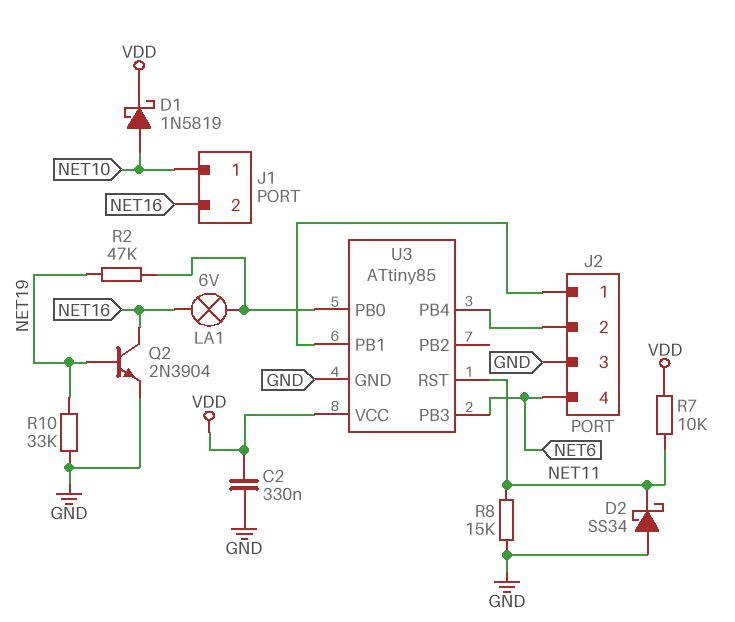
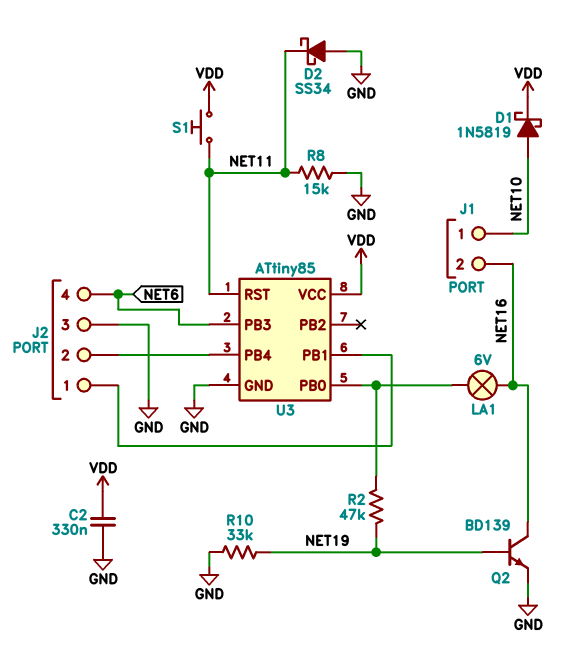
Q2: NPN 2N3904 (B NET19, C NET16, E GND) -> NPN BD139 (B NET19, C NET16, E GND)
R7: 10k (NET11, VDD) -> none
S1: none -> button (NET11, VDD)

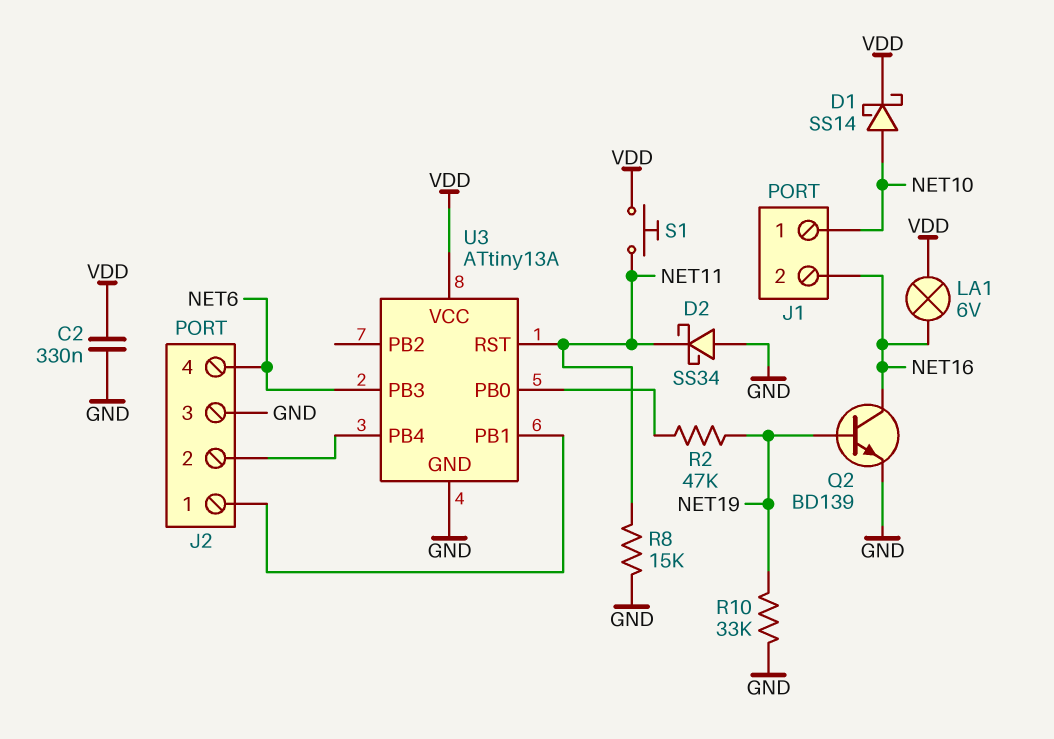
D1: schottky 1N5819 (A NET10, K VDD) -> schottky SS14 (A NET10, K VDD)
LA1: lamp 6V (NET16, U3/PB0) -> lamp 6V (NET16, VDD)
U3: ATtiny85 -> ATtiny13A

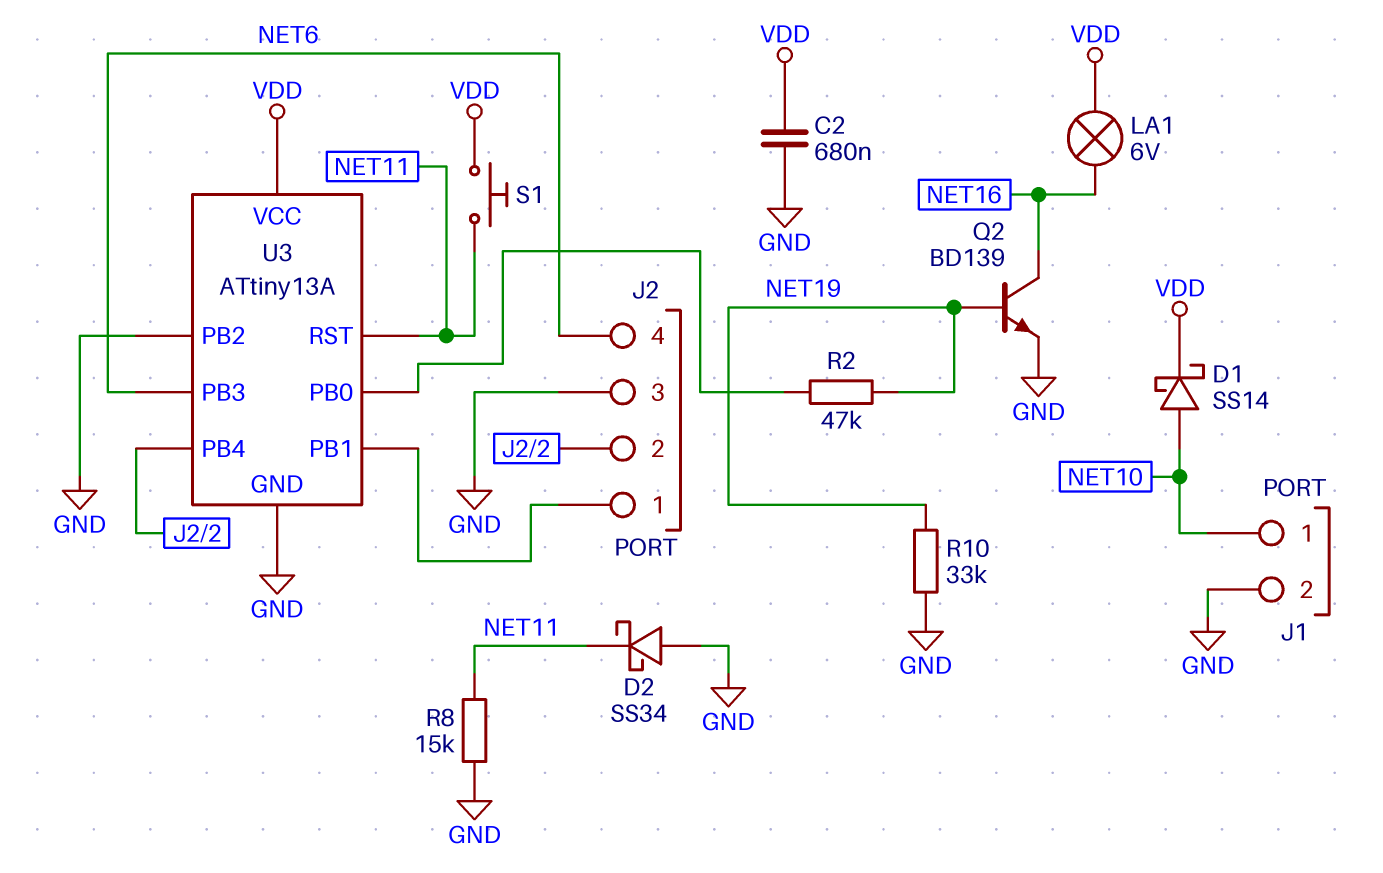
C2: 330nF (GND, VDD) -> 680nF (GND, VDD)
J1 pin 2: NET16 -> GND
U3 pin PB2: none -> GND

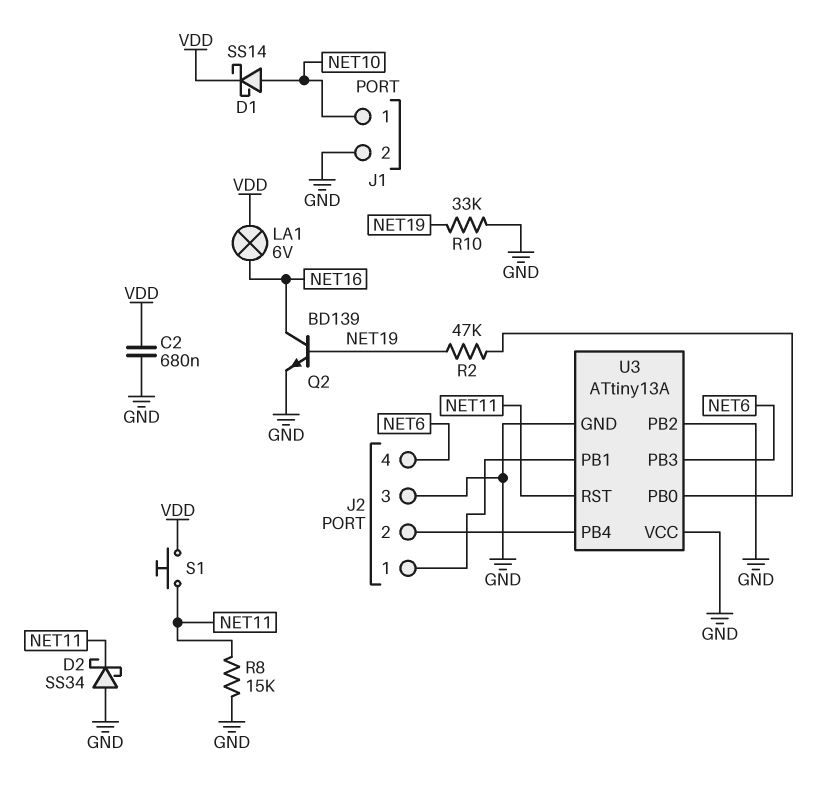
U3 pin VCC: VDD -> GND

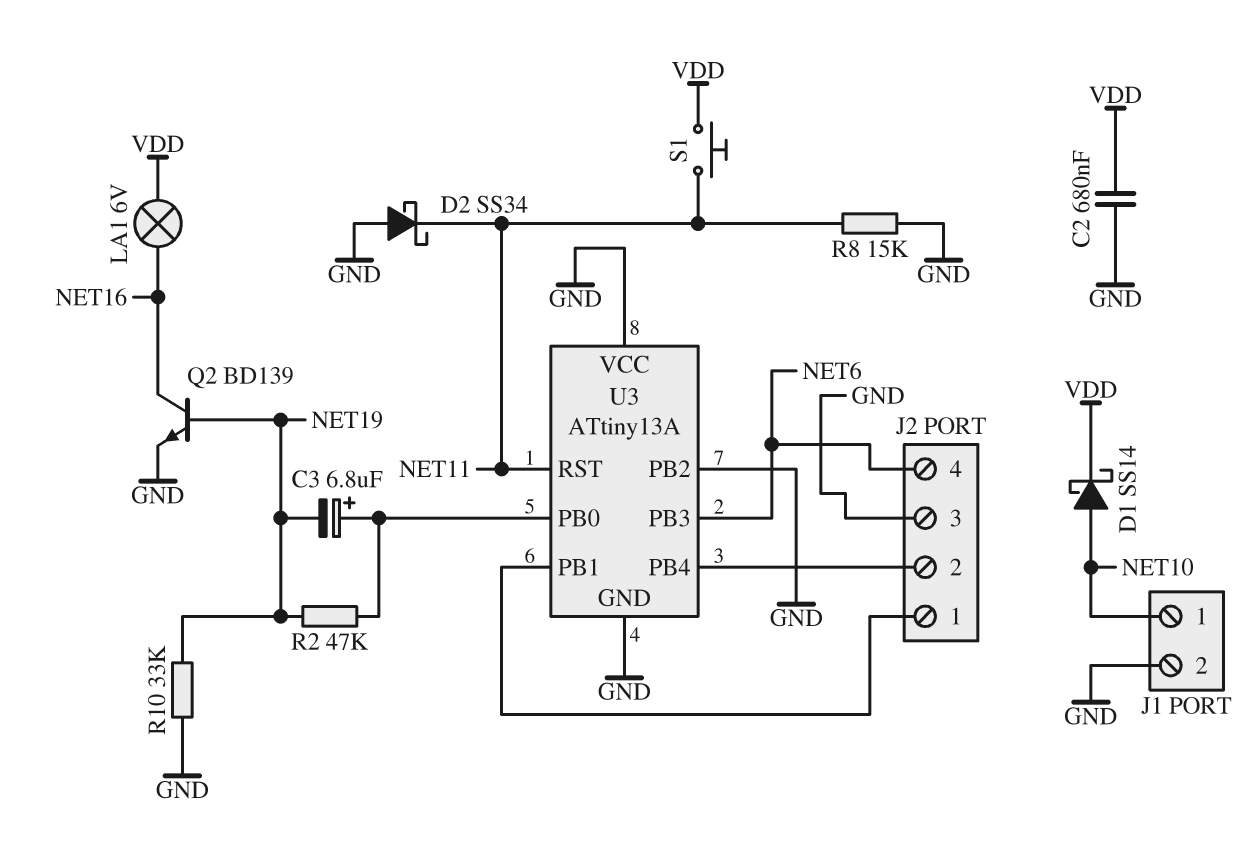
C3: none -> 6.8uF (plus U3/PB0, minus NET19)

